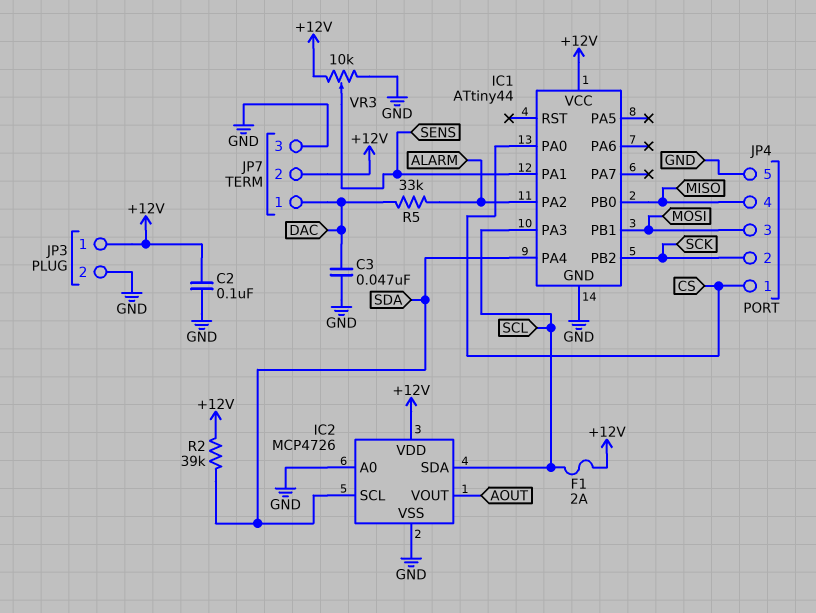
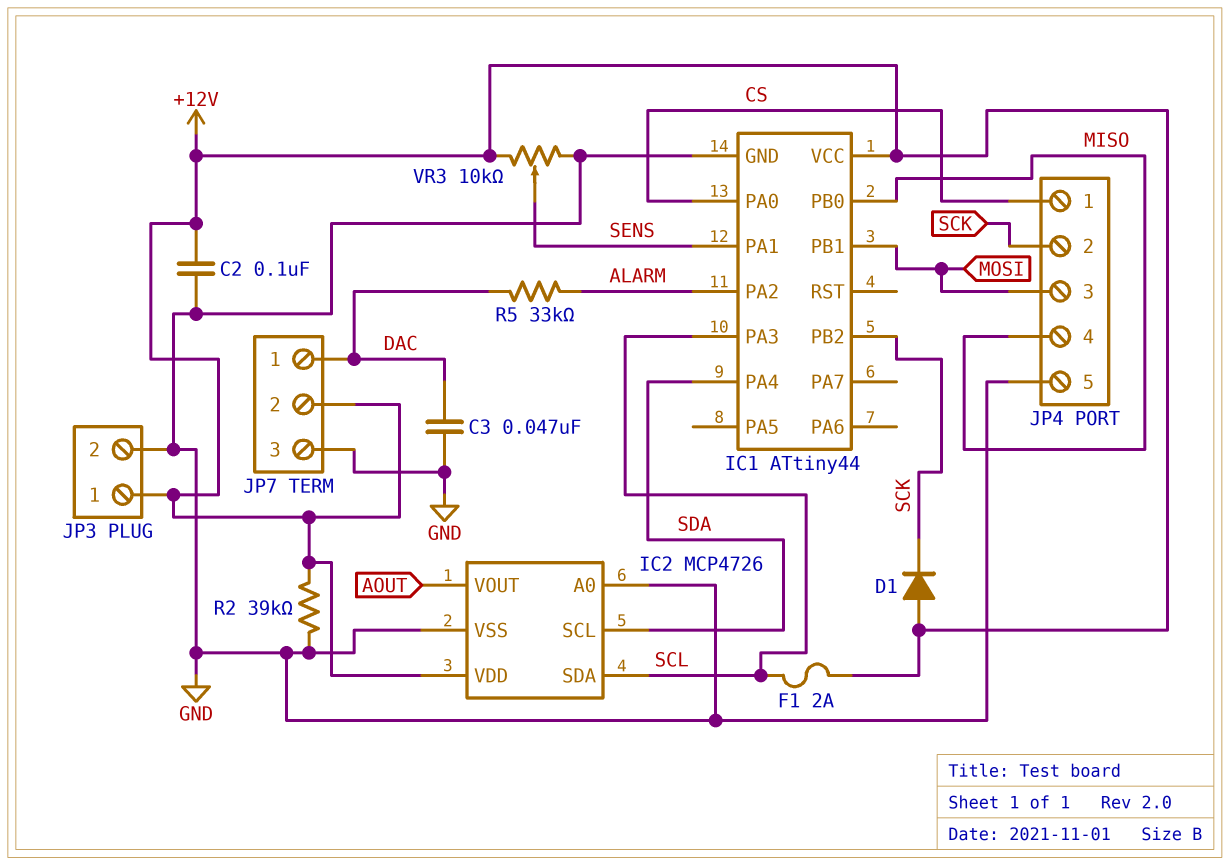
D1: none -> diode (A +12V, K SCK)
R2: 39k (+12V, SDA) -> 39k (+12V, GND)

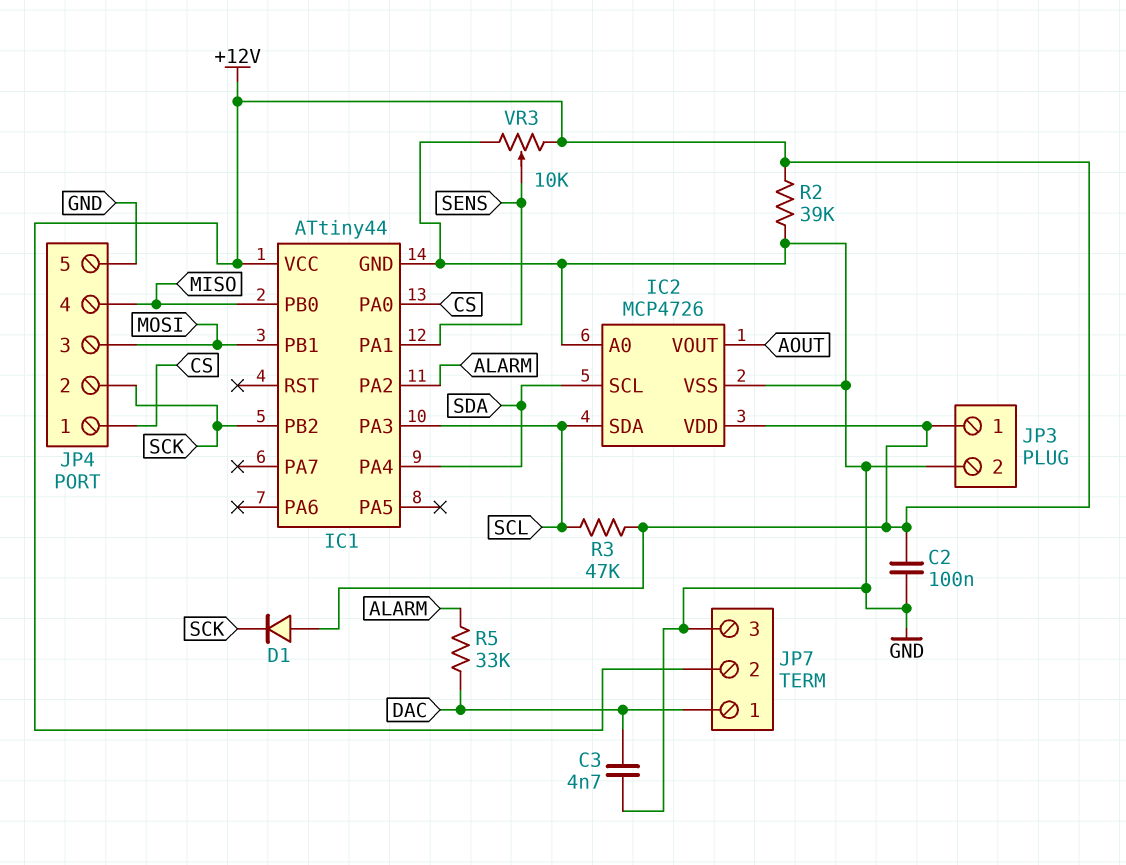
C3: 47nF (DAC, GND) -> 4.7nF (DAC, GND)
F1: 2A (+12V, SCL) -> none
R3: none -> 47k (+12V, SCL)

